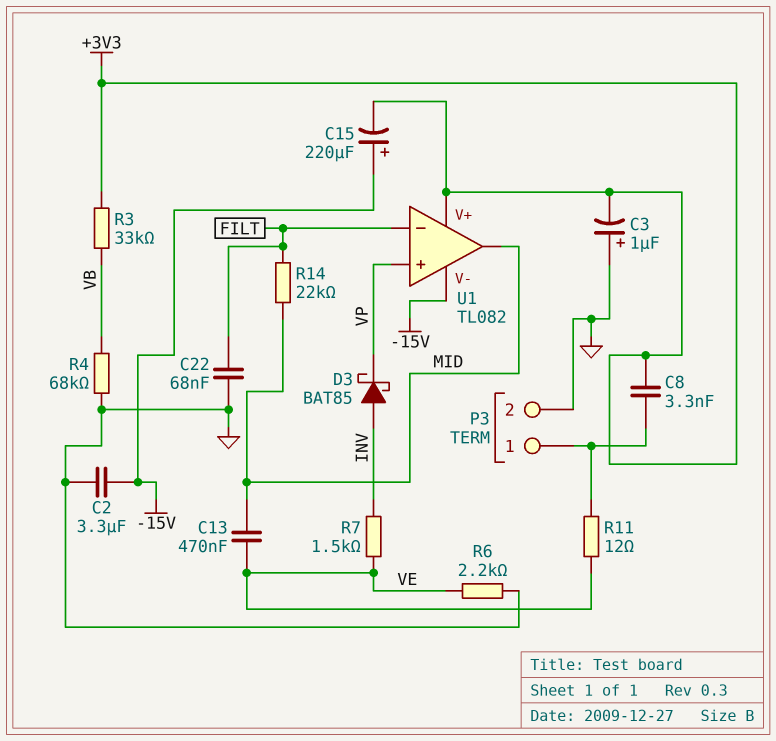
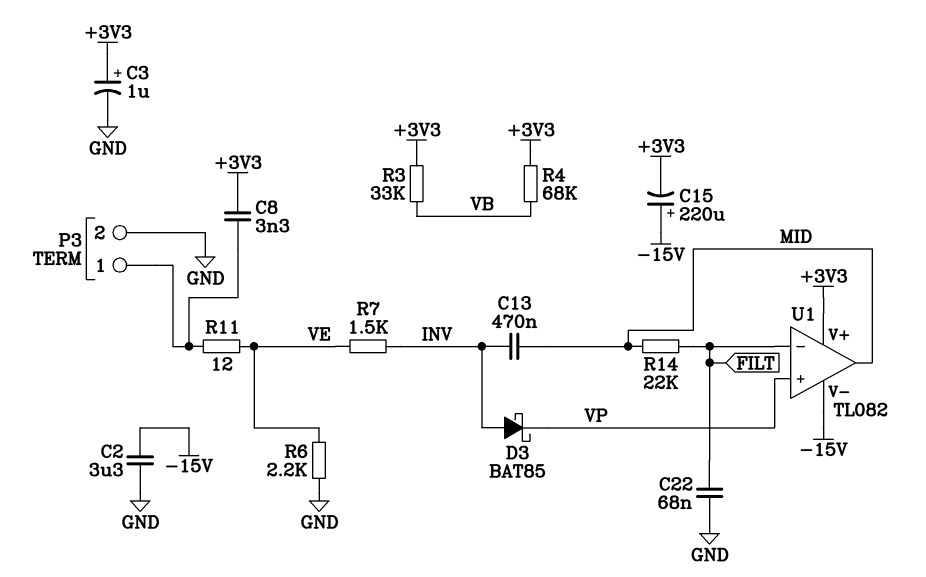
C3: 1uF (plus GND, minus +3V3) -> 1uF (plus +3V3, minus GND)
C13: 470nF (MID, VE) -> 470nF (INV, MID)
R4: 68k (GND, VB) -> 68k (+3V3, VB)

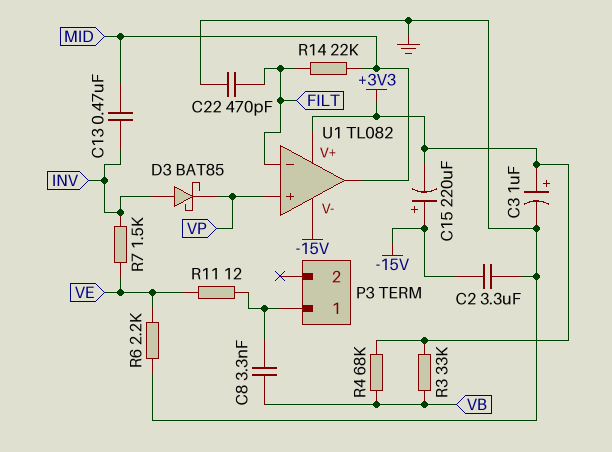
C8: 3.3nF (+3V3, P3/1) -> 3.3nF (P3/1, VB)
C22: 68nF (FILT, GND) -> 470pF (FILT, GND)
P3 pin 2: GND -> none

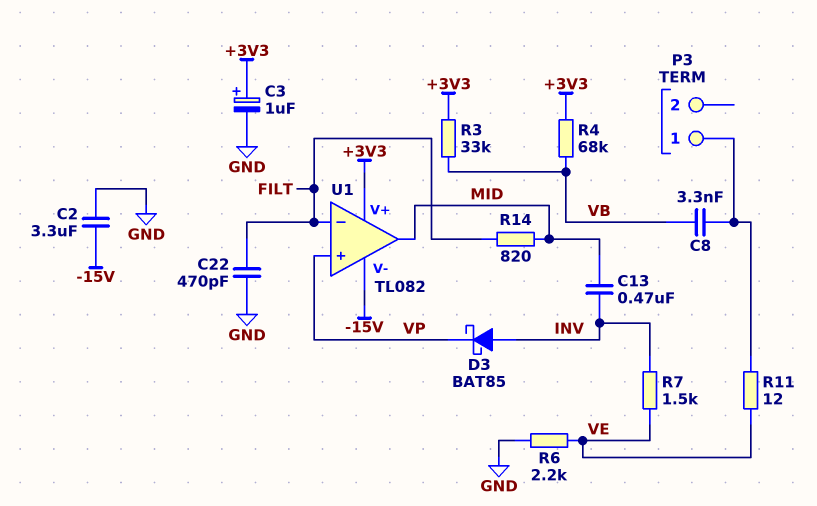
C15: 220uF (plus -15V, minus +3V3) -> none
R14: 22k (FILT, MID) -> 820 (FILT, MID)

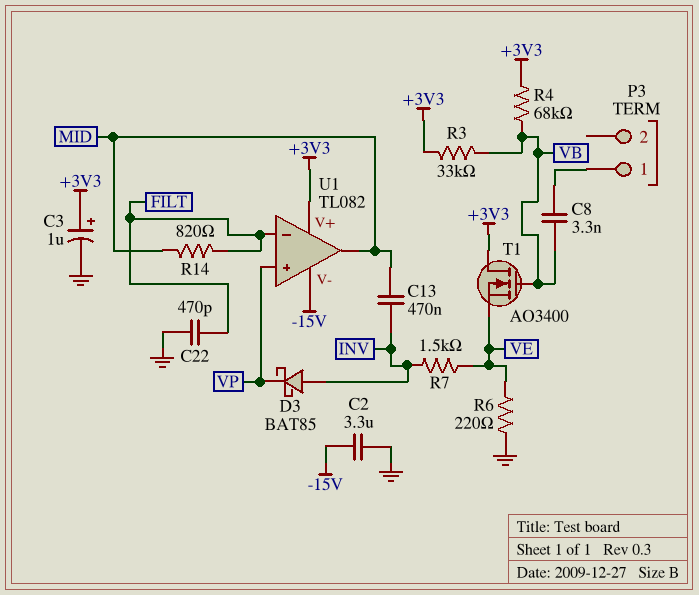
R6: 2.2k (GND, VE) -> 220 (GND, VE)
R11: 12 (P3/1, VE) -> none
T1: none -> NMOS AO3400 (G VB, D +3V3, S VE)

